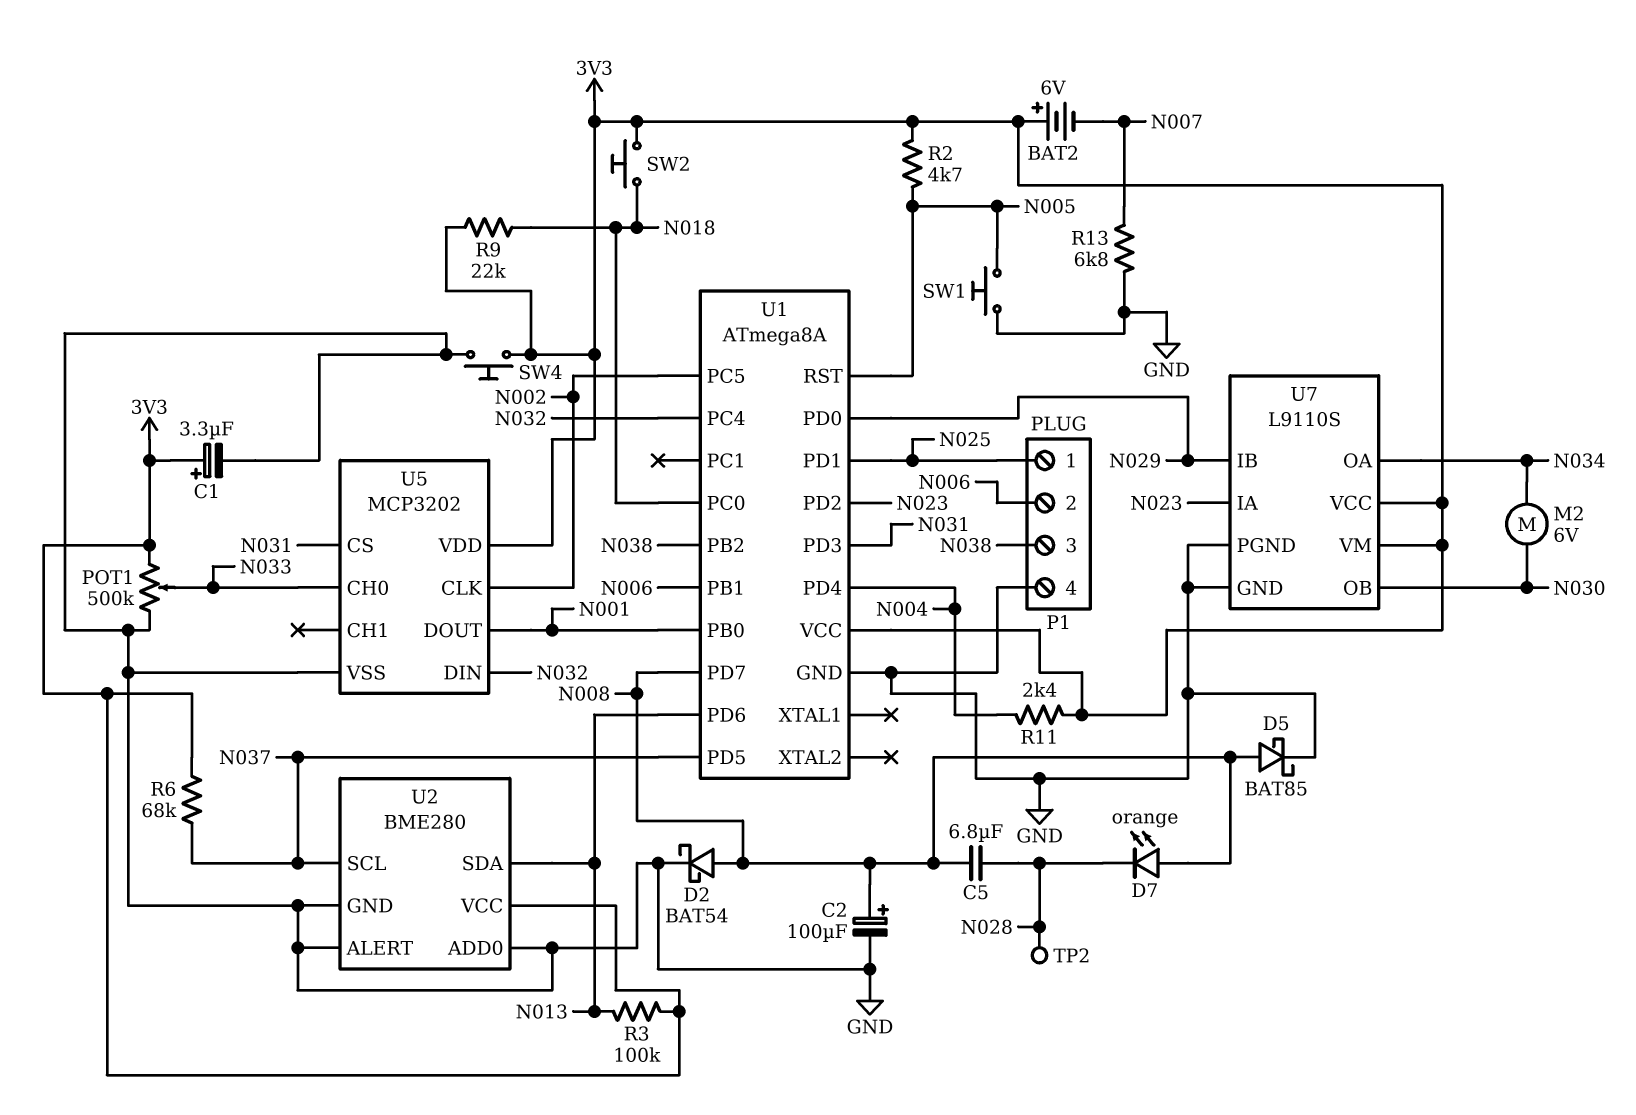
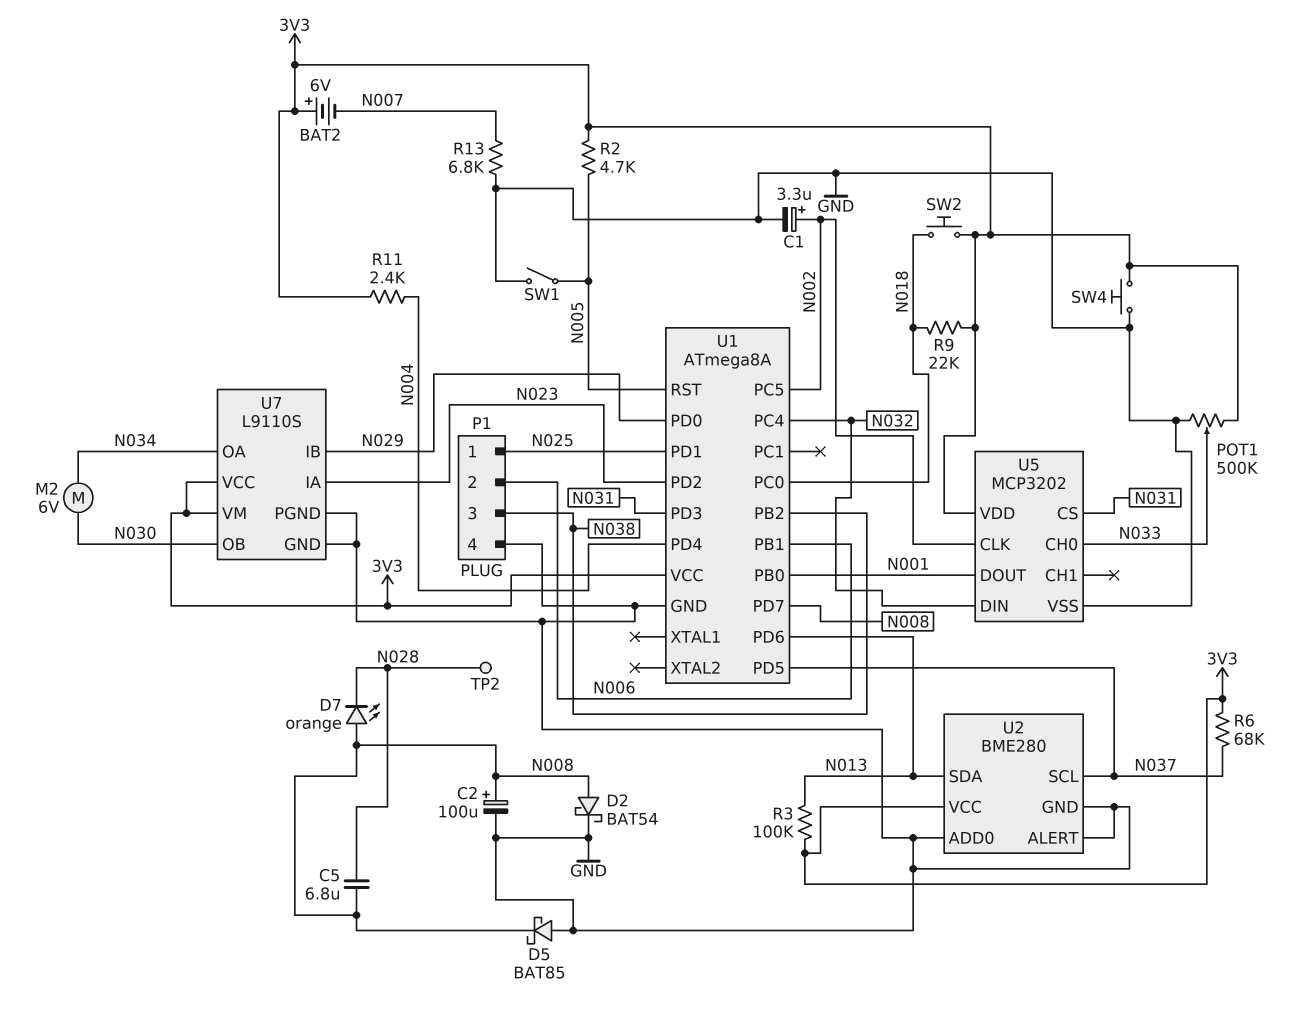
C1: 3.3uF (plus 3V3, minus GND) -> 3.3uF (plus N002, minus GND)
D5: schottky BAT85 (A N008, K GND) -> schottky BAT85 (A GND, K N008)
SW1: button (GND, N005) -> switch (GND, N005)

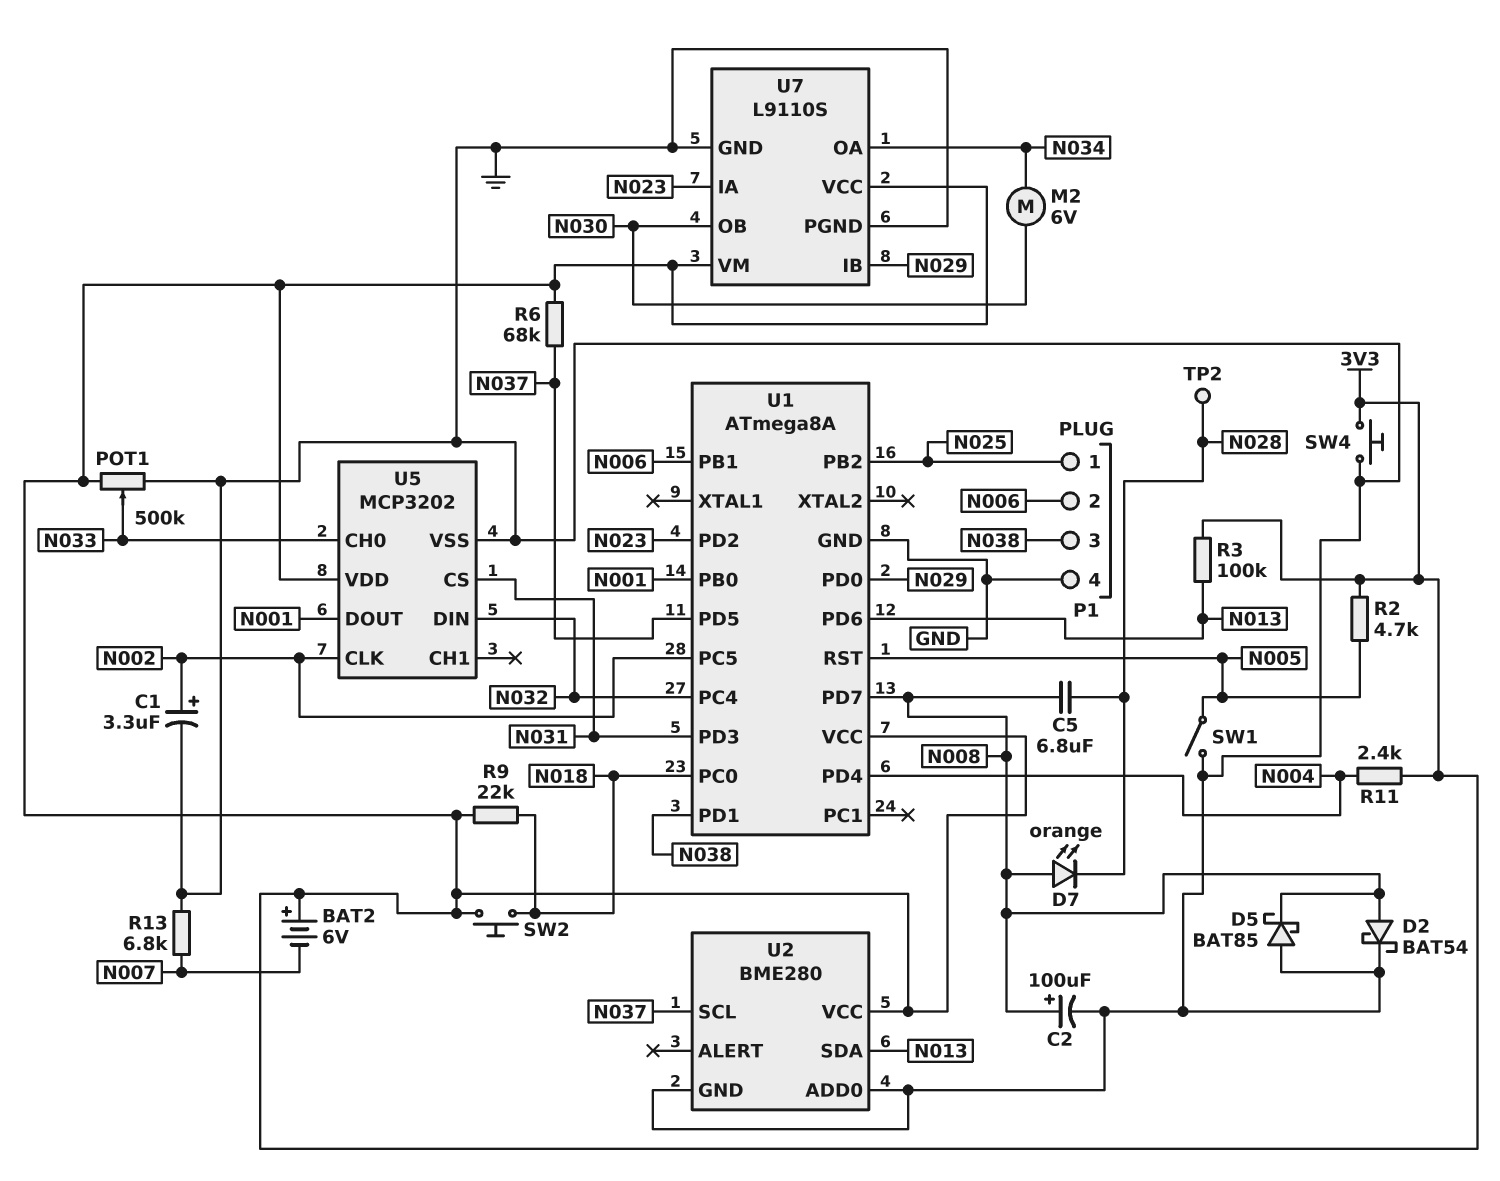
U1 pin PB2: N038 -> N025
U1 pin PD1: N025 -> N038
U2 pin ALERT: GND -> none

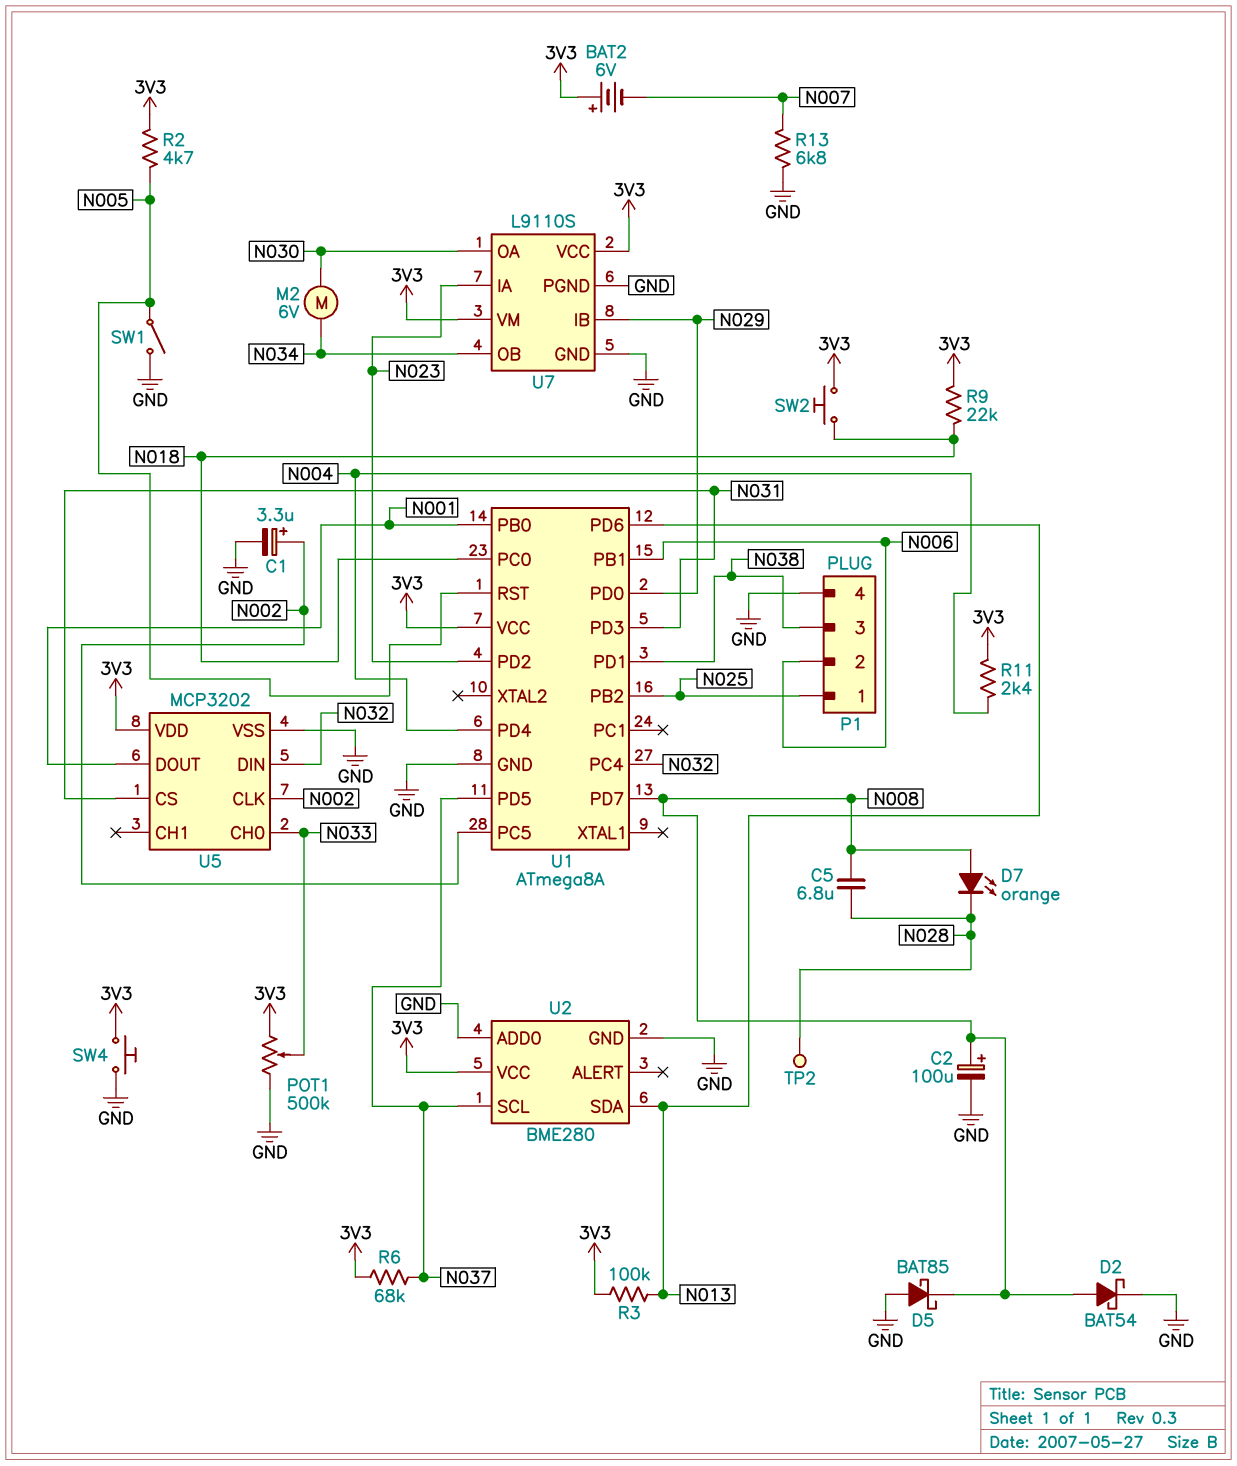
U7 pin OA: N034 -> N030
U7 pin OB: N030 -> N034

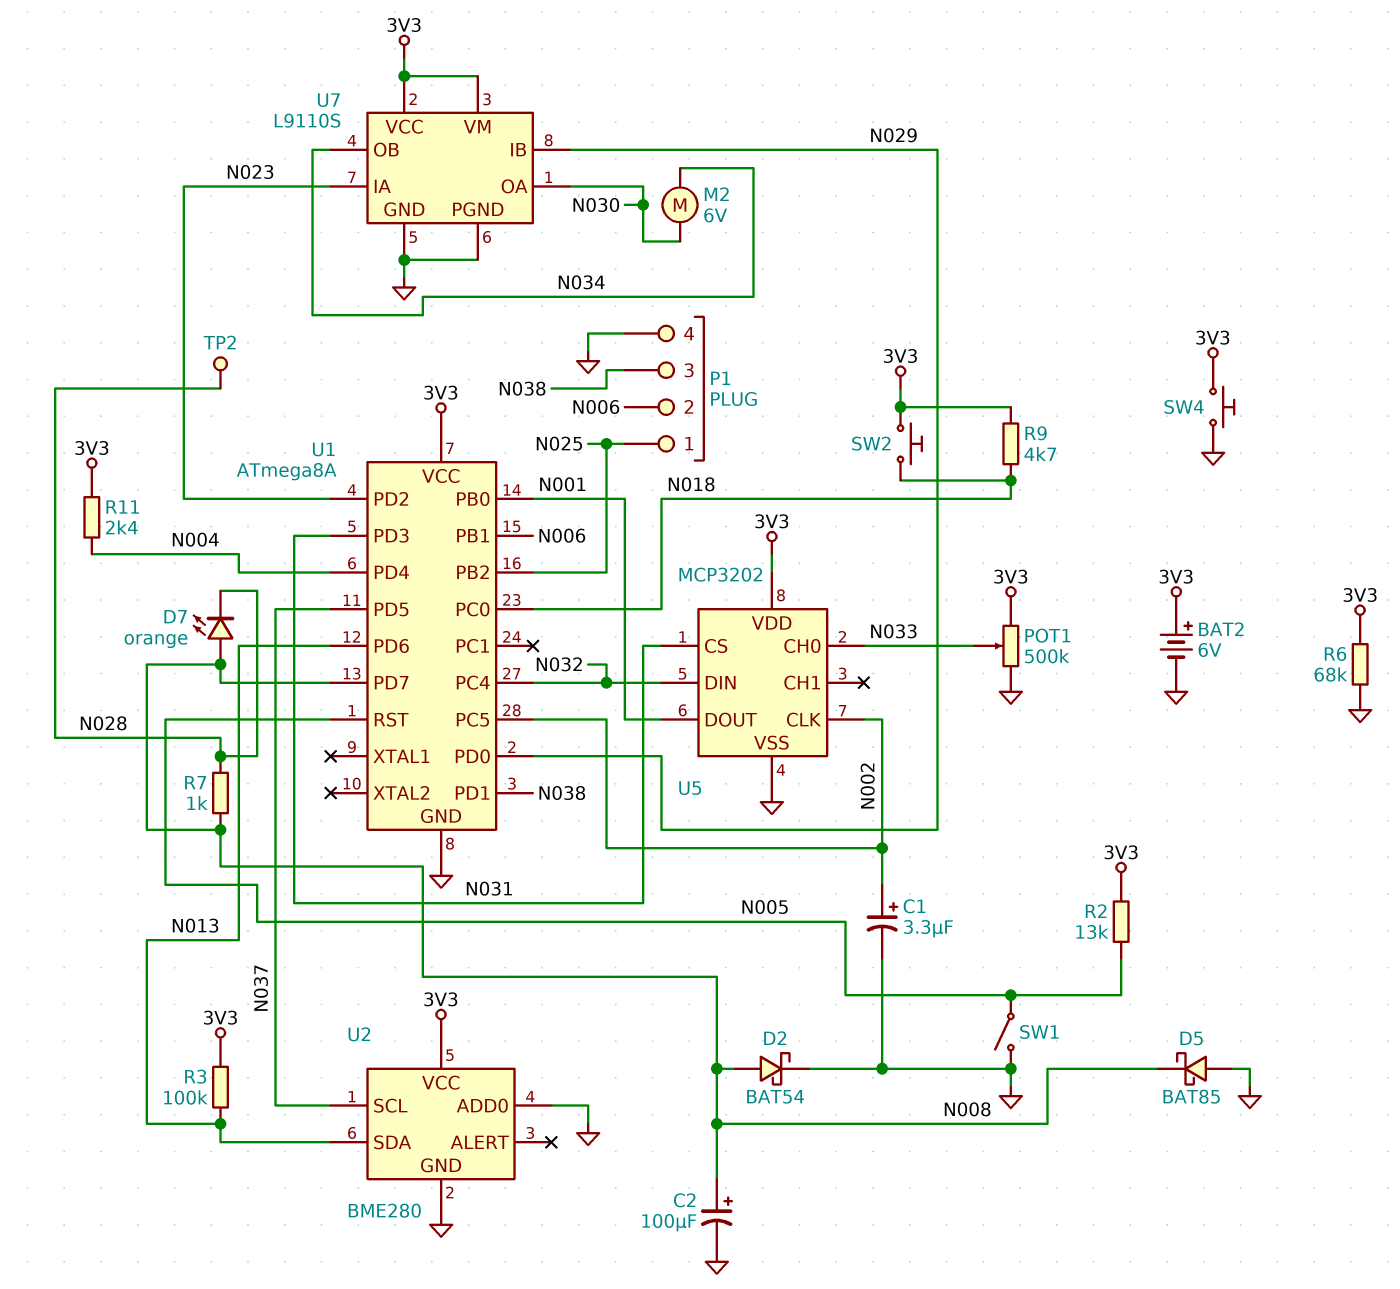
BAT2: 6V (plus 3V3, minus N007) -> 6V (plus 3V3, minus GND)
C5: 6.8uF (N008, N028) -> none
R2: 4.7k (3V3, N005) -> 13k (3V3, N005)
R6: 68k (3V3, N037) -> 68k (3V3, GND)
R7: none -> 1k (N008, N028)
R9: 22k (3V3, N018) -> 4.7k (3V3, N018)
R13: 6.8k (GND, N007) -> none

